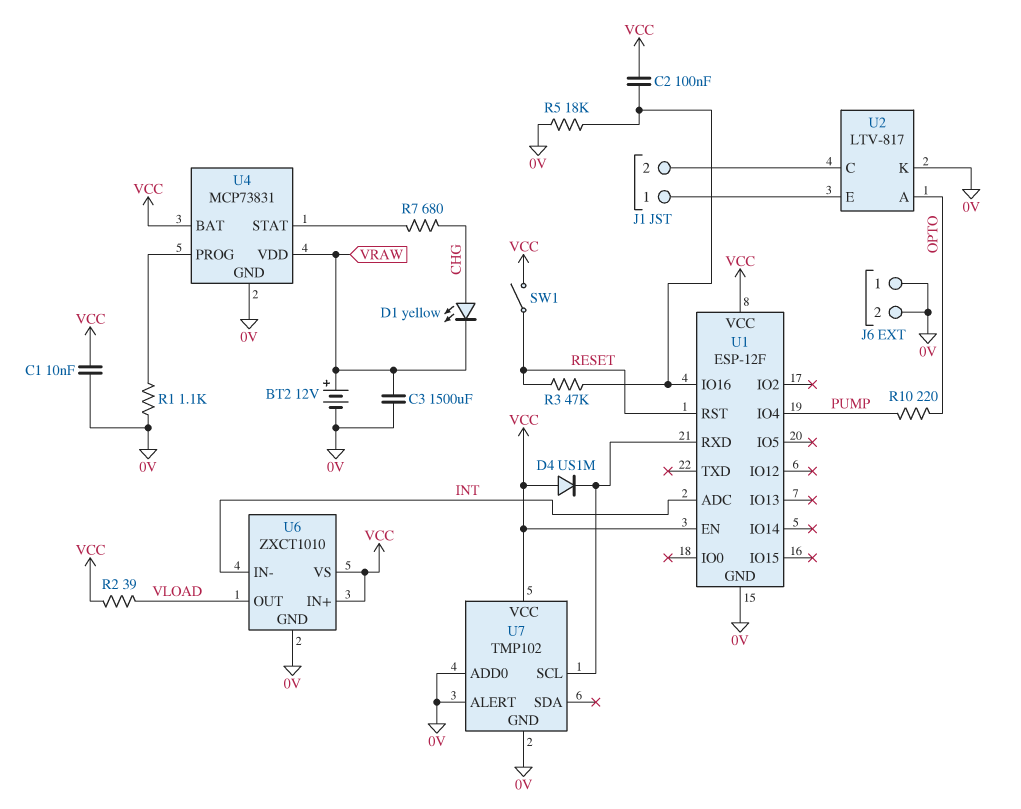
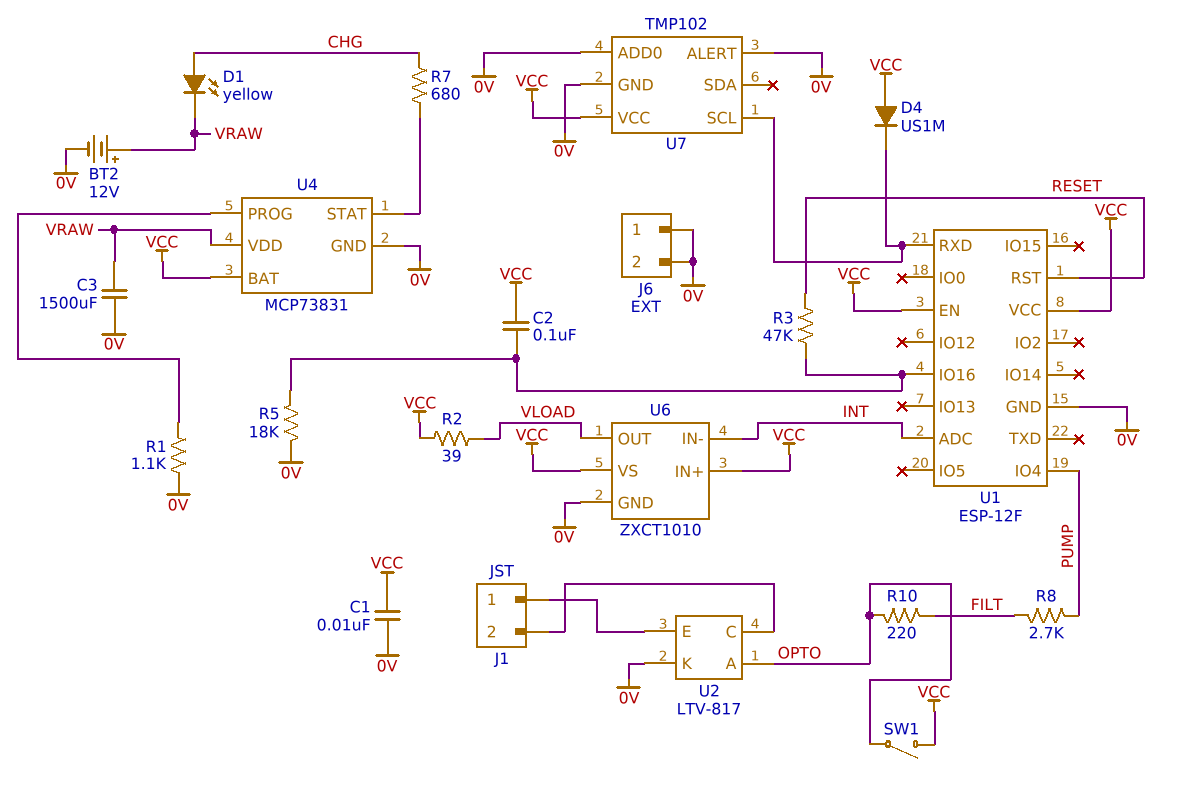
R8: none -> 2.7k (FILT, PUMP)
R10: 220 (OPTO, PUMP) -> 220 (FILT, OPTO)
SW1: switch (RESET, VCC) -> switch (OPTO, VCC)

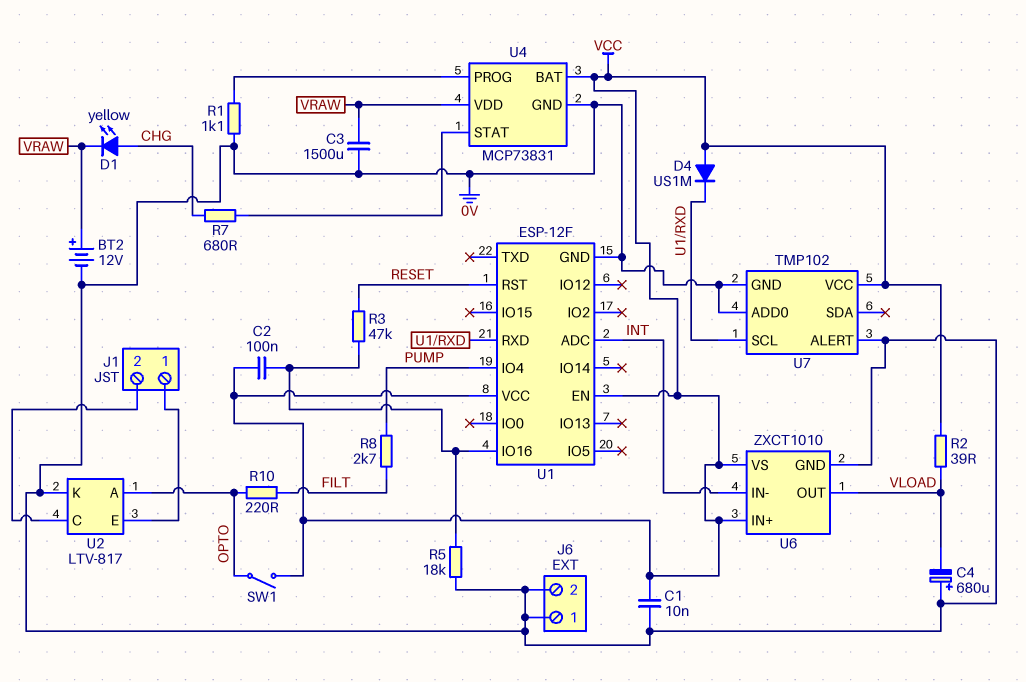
C4: none -> 680uF (plus 0V, minus VLOAD)

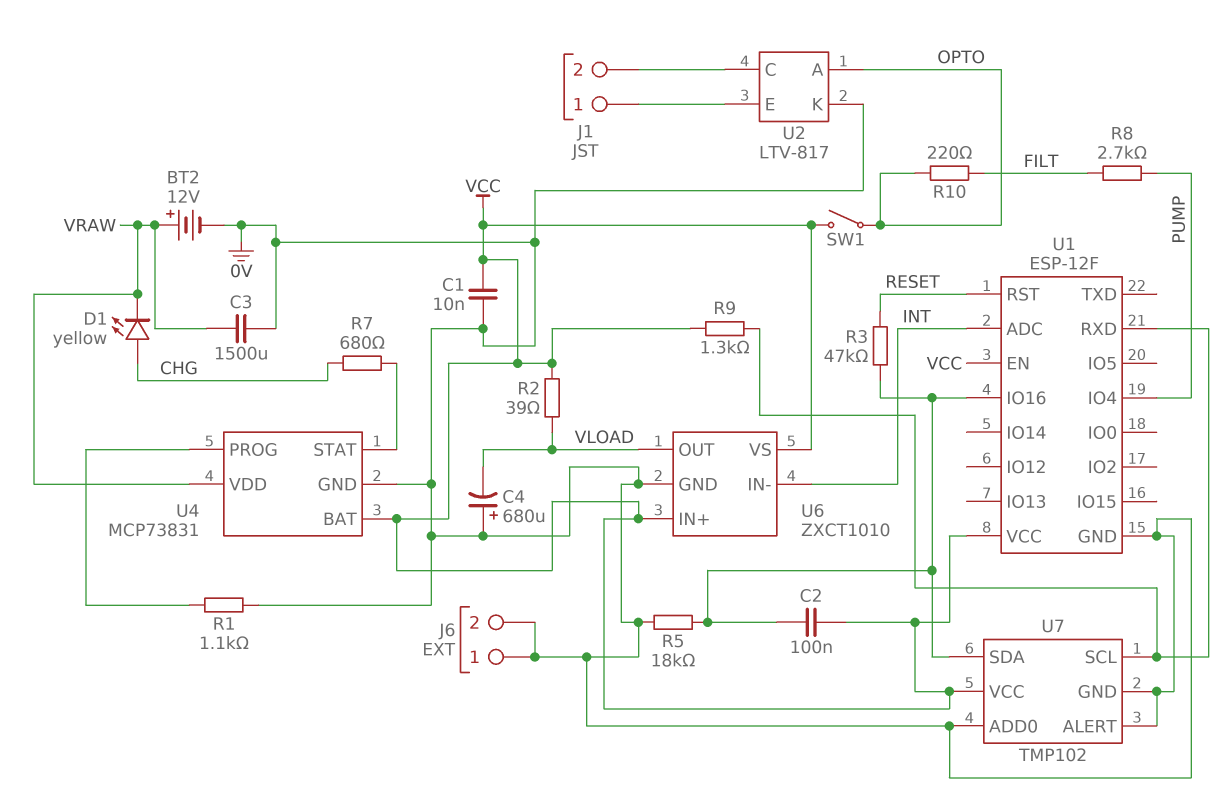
D4: diode US1M (A VCC, K U1/RXD) -> none
R9: none -> 1.3k (U1/RXD, VCC)
U7 pin SDA: none -> U1/IO16

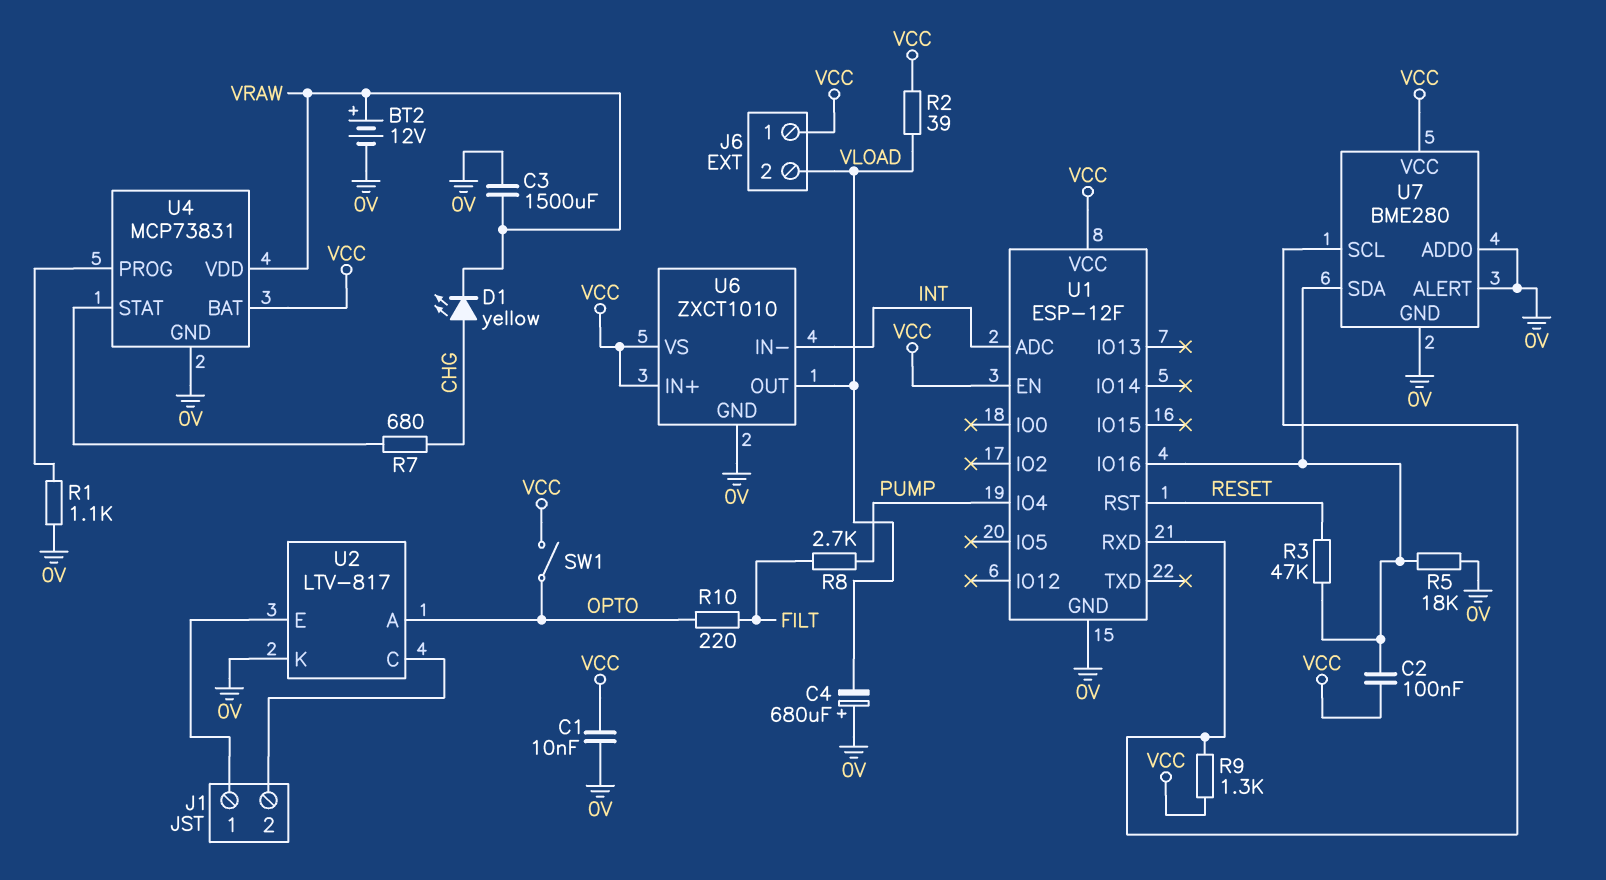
J6 pin 1: 0V -> VCC
J6 pin 2: 0V -> VLOAD
U7: TMP102 -> BME280

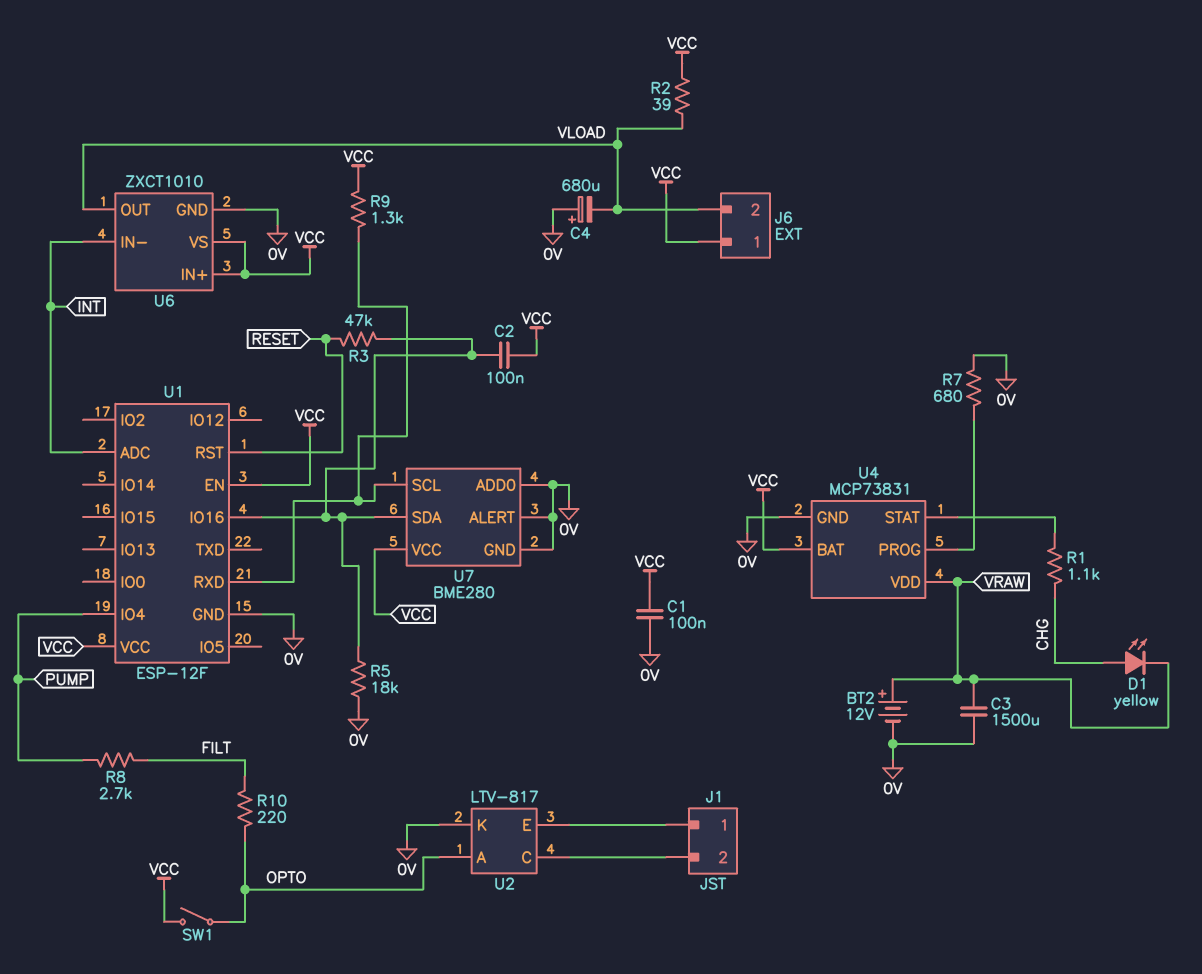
C1: 10nF (0V, VCC) -> 100nF (0V, VCC)
R1: 1.1k (0V, U4/PROG) -> 1.1k (CHG, U4/STAT)
R7: 680 (CHG, U4/STAT) -> 680 (0V, U4/PROG)

